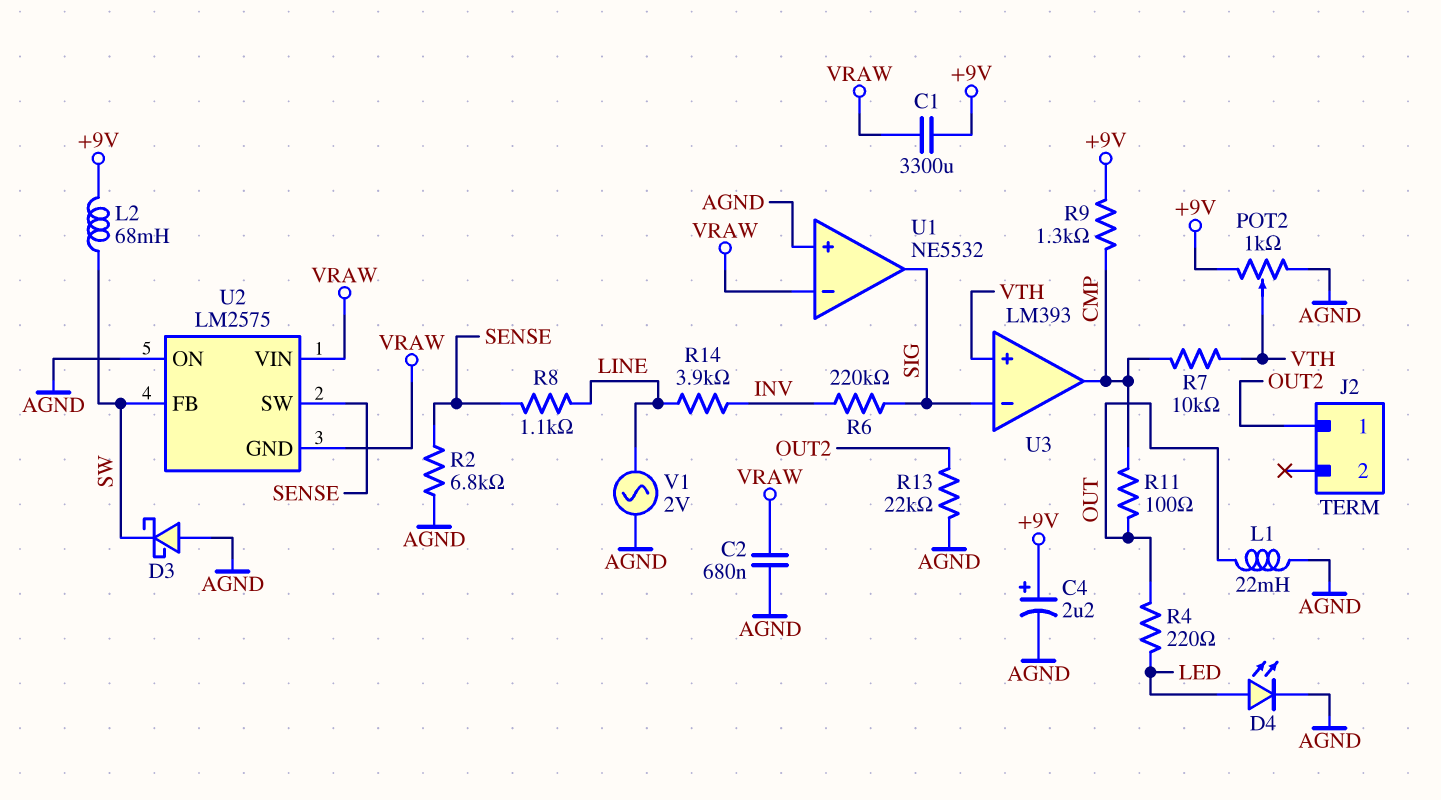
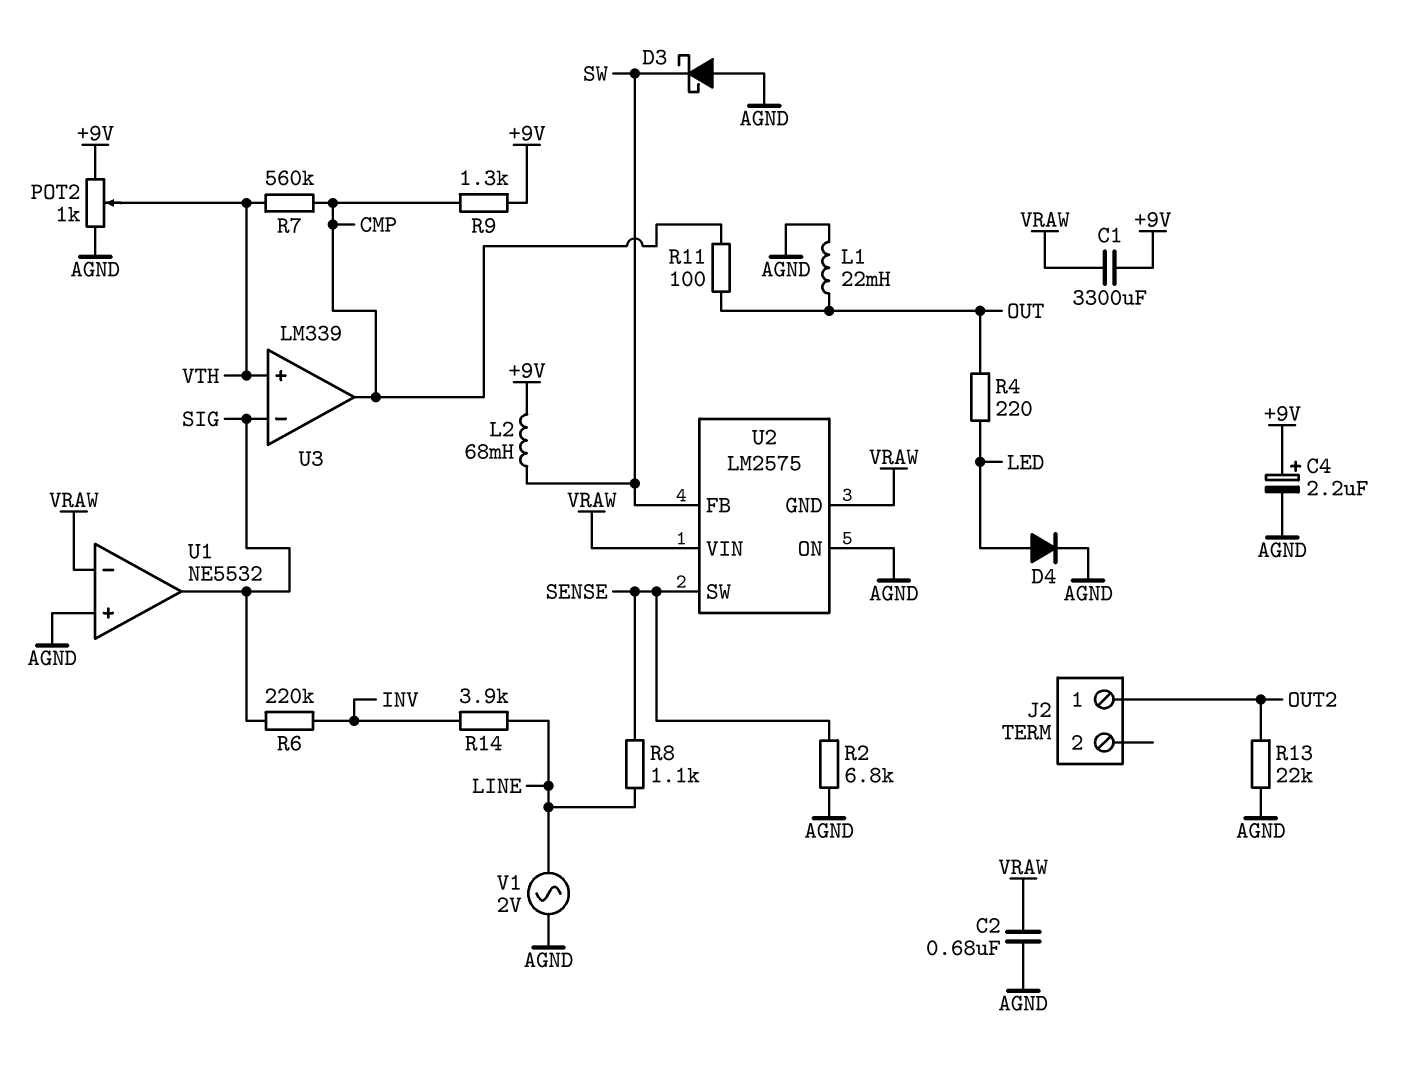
D4: LED (A LED, K AGND) -> diode (A LED, K AGND)
R7: 10k (CMP, VTH) -> 560k (CMP, VTH)
U3: LM393 -> LM339

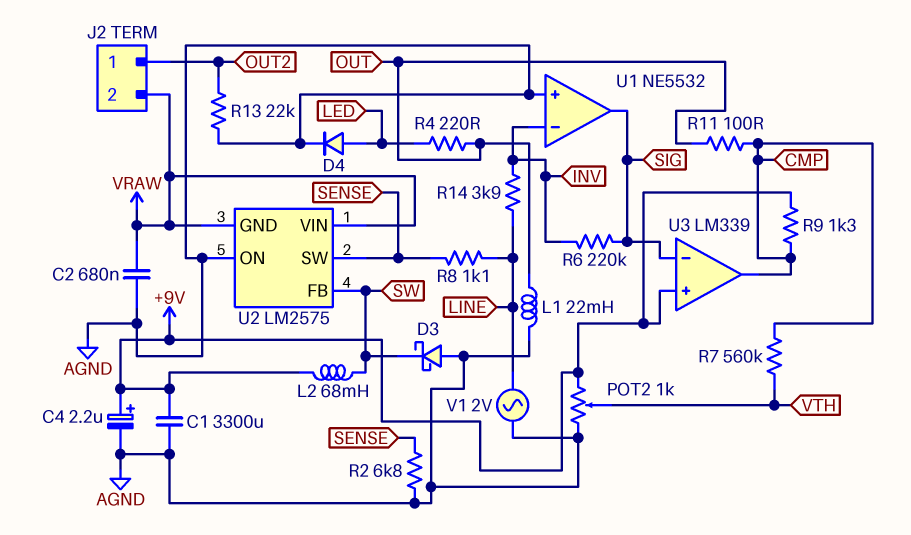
C1: 3300uF (+9V, VRAW) -> 3300uF (+9V, AGND)
J2 pin 2: none -> VRAW
U1 pin in-: VRAW -> INV
U3 pin in+: VTH -> +9V

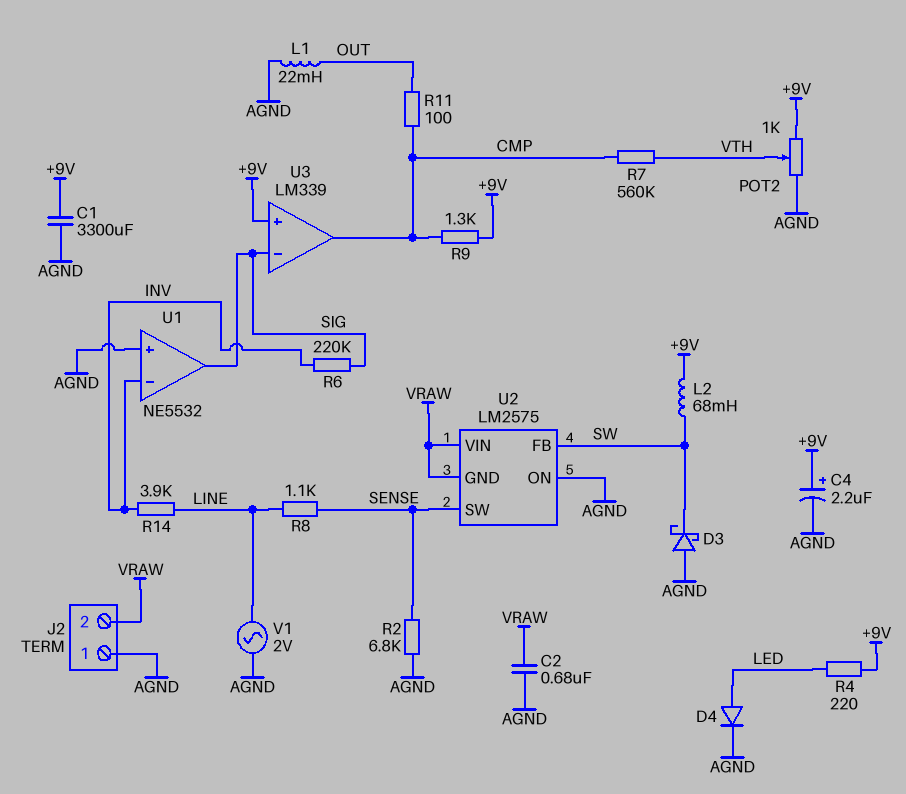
J2 pin 1: OUT2 -> AGND
R4: 220 (LED, OUT) -> 220 (+9V, LED)
R13: 22k (AGND, OUT2) -> none

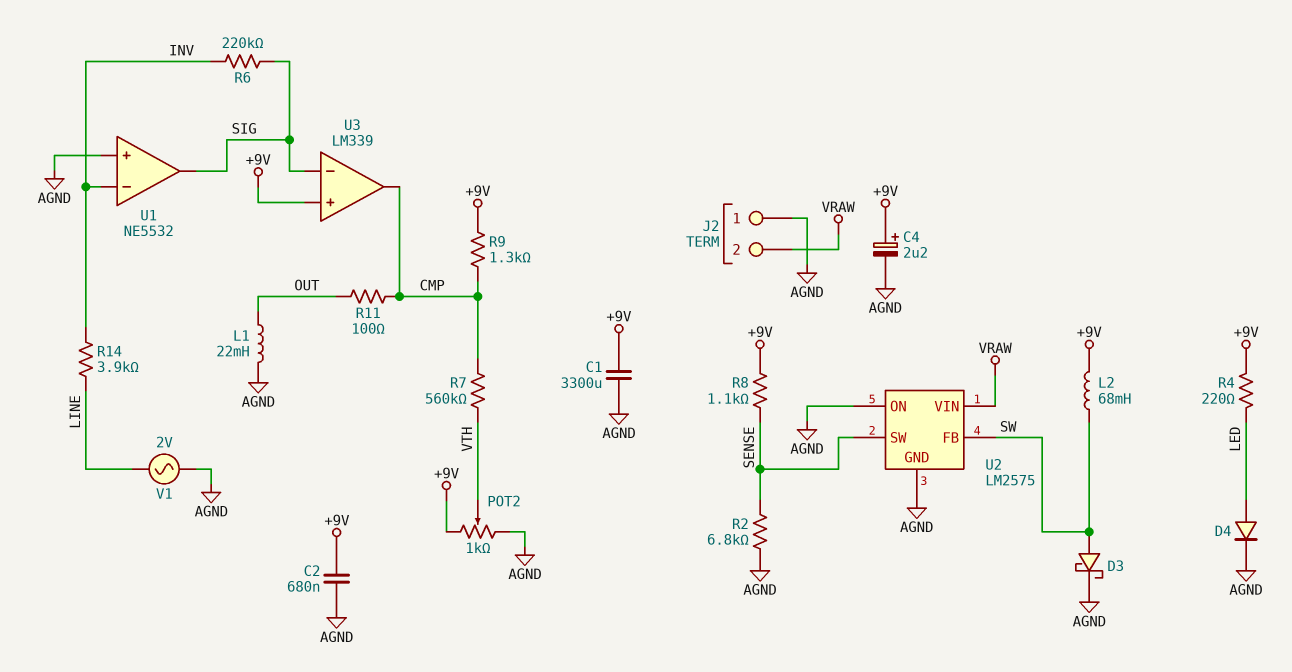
C2: 680nF (AGND, VRAW) -> 680nF (+9V, AGND)
D3: schottky (A AGND, K SW) -> schottky (A SW, K AGND)
R8: 1.1k (LINE, SENSE) -> 1.1k (+9V, SENSE)
U2 pin GND: VRAW -> AGND

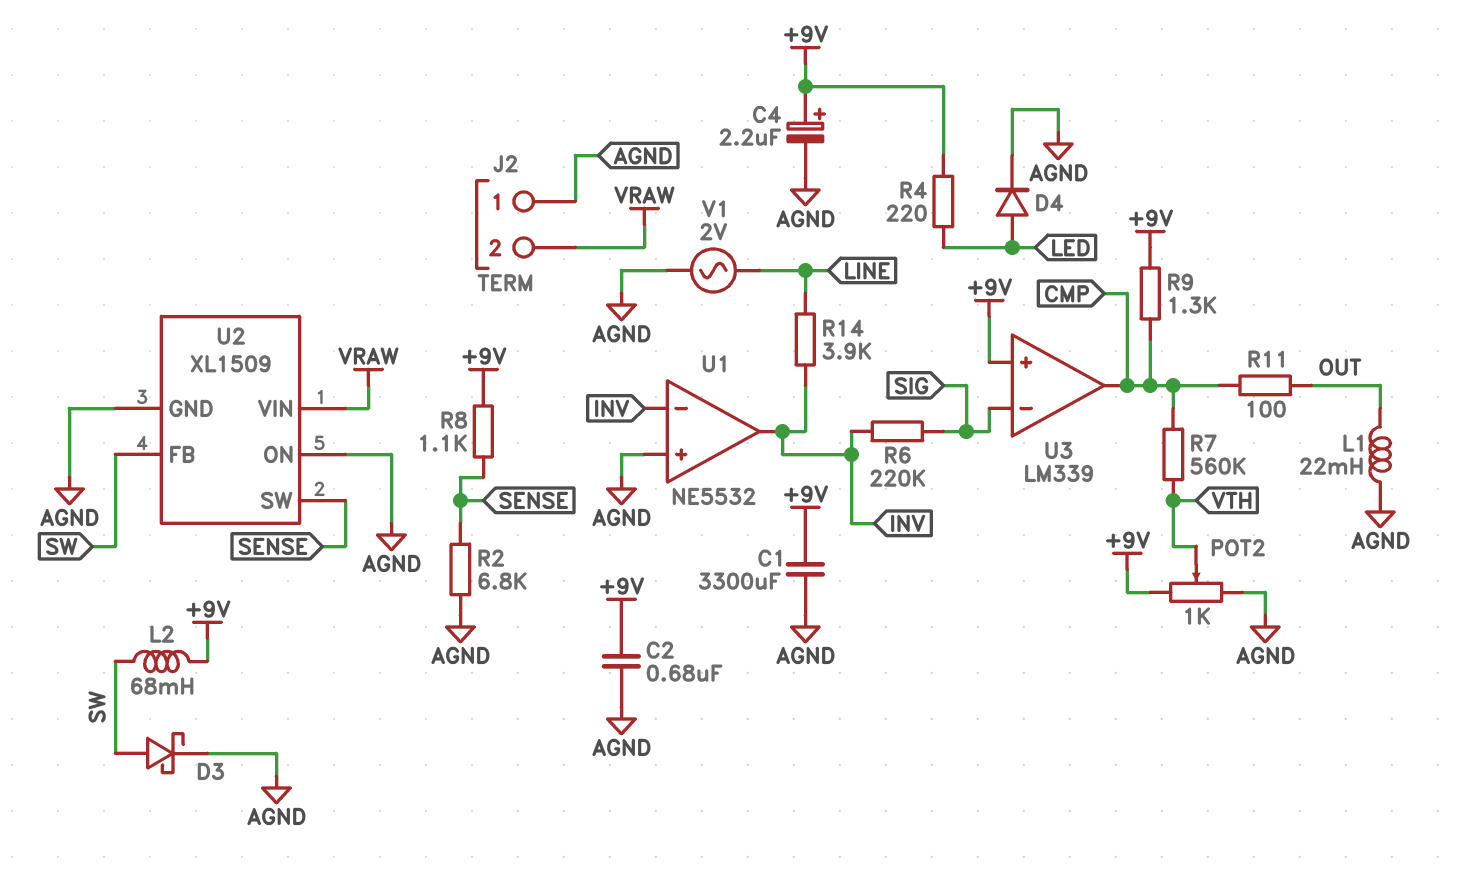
U1 pin out: SIG -> INV
U2: LM2575 -> XL1509

